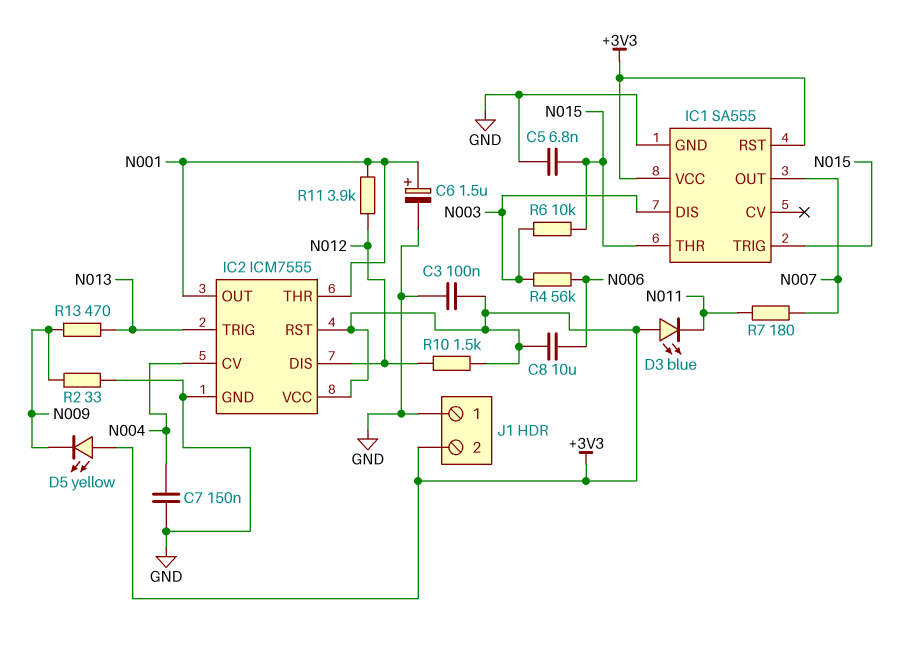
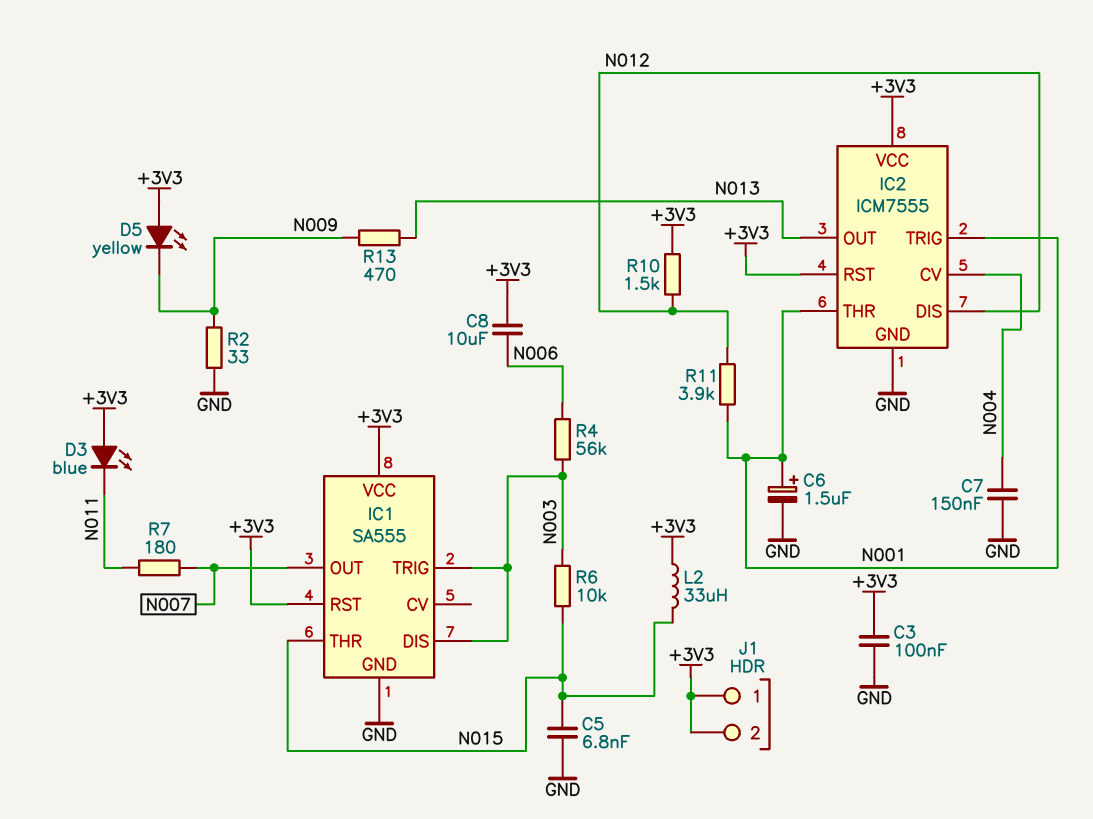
IC1 pin TRIG: N015 -> N003
IC2 pin OUT: N001 -> N013
IC2 pin TRIG: N013 -> N001
J1 pin 1: GND -> +3V3
L2: none -> 33uH (+3V3, N015)

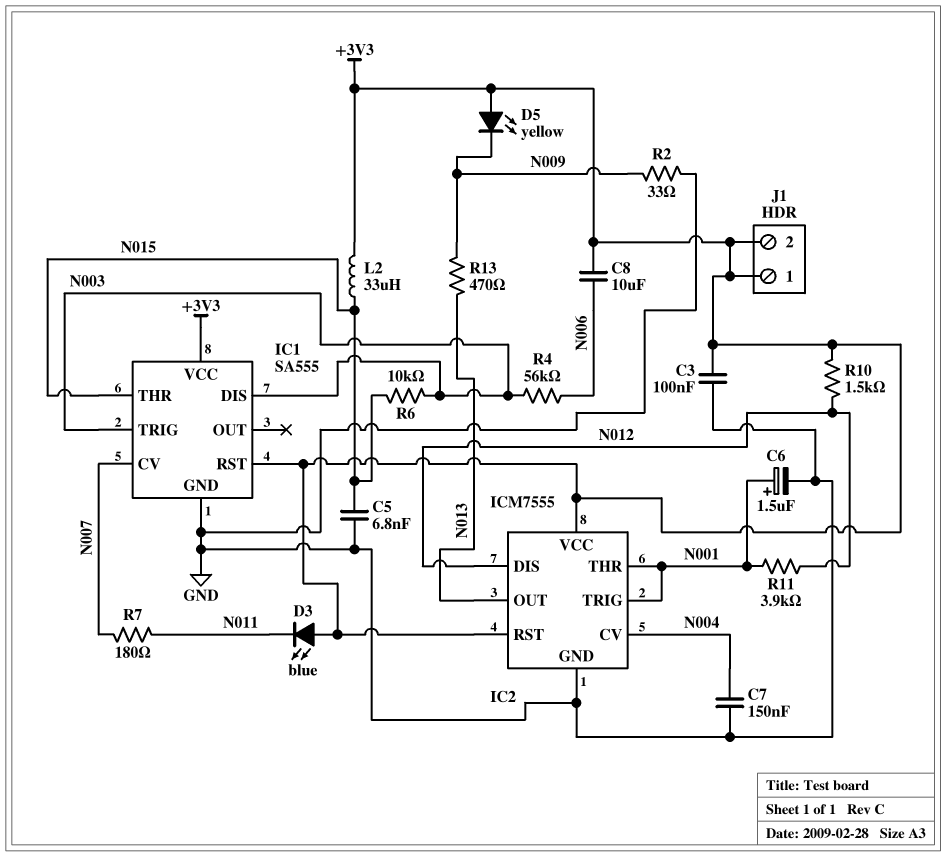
IC1 pin CV: none -> N007
IC1 pin OUT: N007 -> none

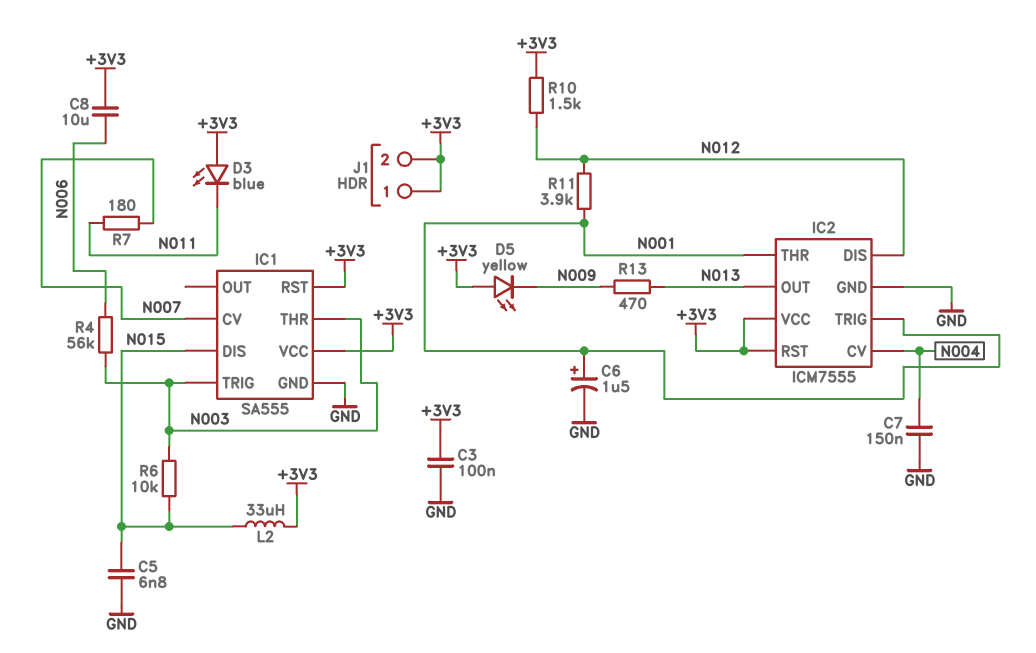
IC1 pin DIS: N003 -> N015
IC1 pin THR: N015 -> N003
R2: 33 (GND, N009) -> none

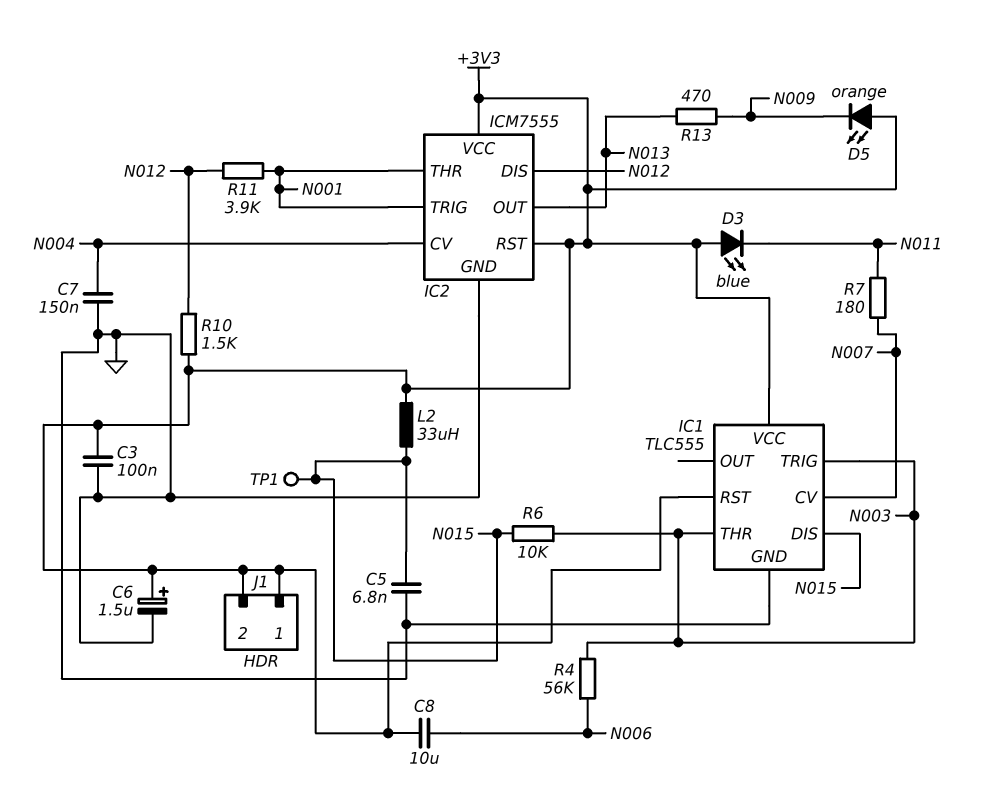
C6: 1.5uF (plus N001, minus GND) -> 1.5uF (plus +3V3, minus GND)
D5: LED yellow (A +3V3, K N009) -> LED orange (A +3V3, K N009)
IC1: SA555 -> TLC555
TP1: none -> test point (N015)

